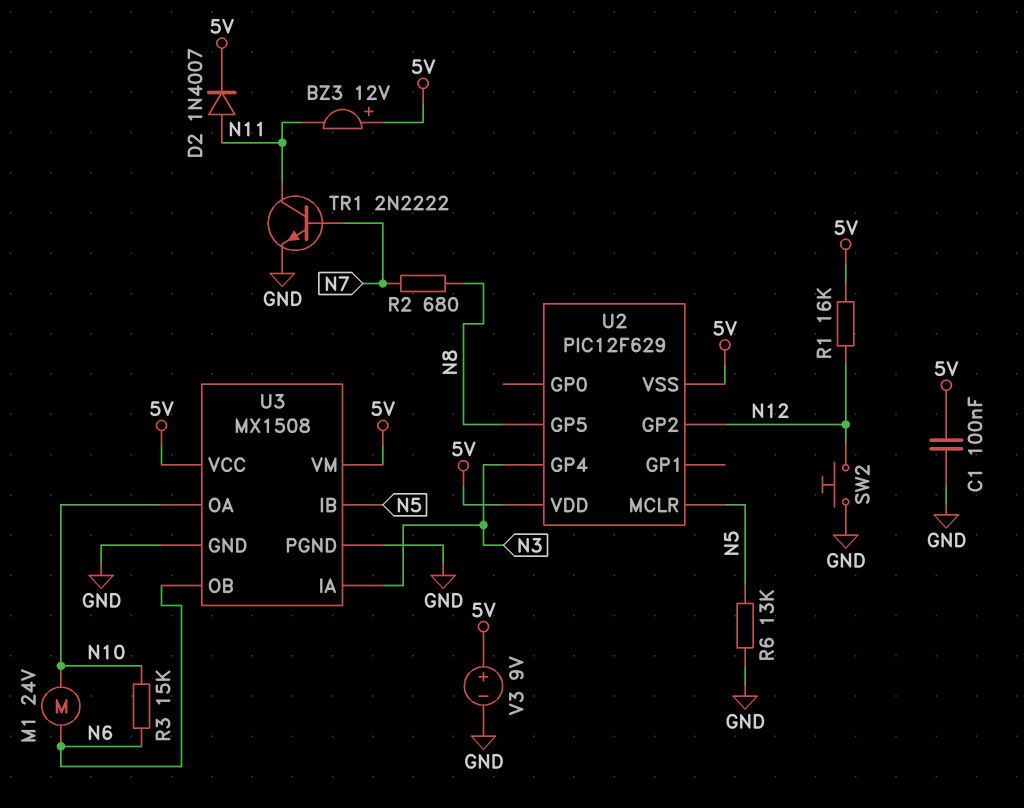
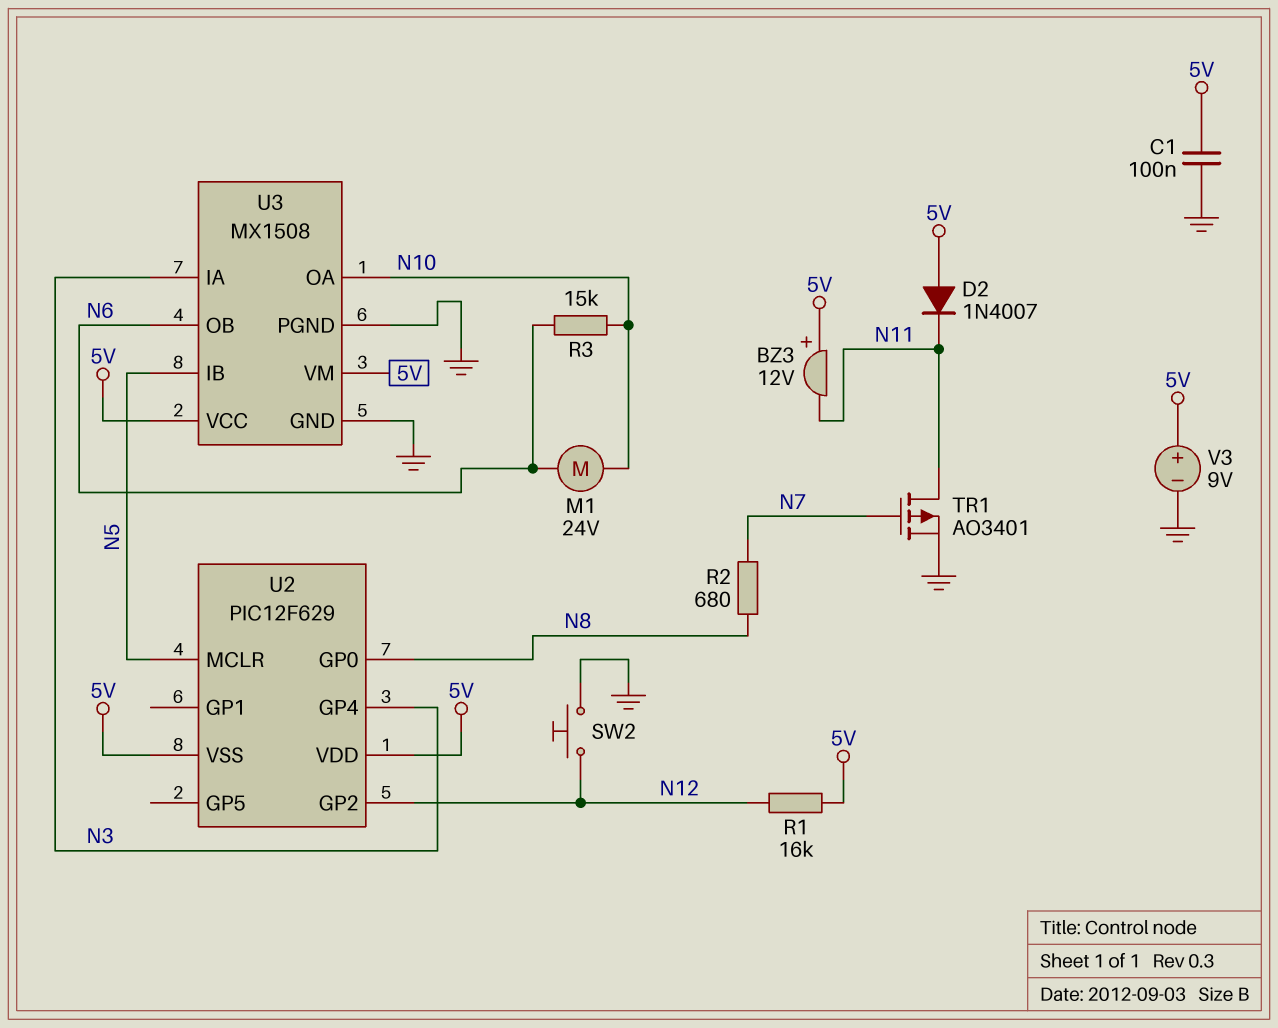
D2: diode 1N4007 (A N11, K 5V) -> diode 1N4007 (A 5V, K N11)
R6: 13k (GND, N5) -> none
TR1: NPN 2N2222 (B N7, C N11, E GND) -> PMOS AO3401 (G N7, D N11, S GND)
U2 pin GP0: none -> N8
U2 pin GP5: N8 -> none

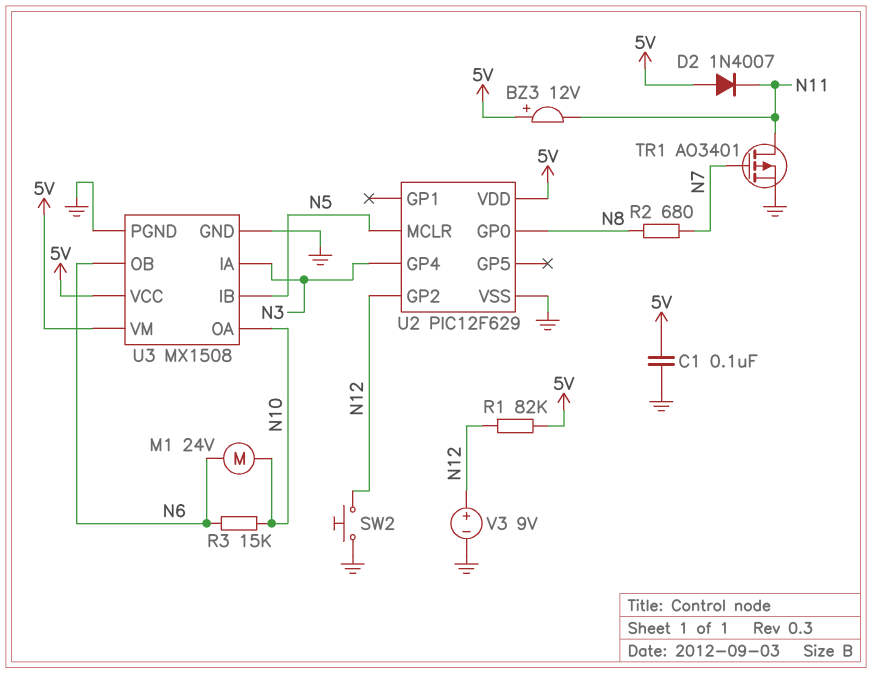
R1: 16k (5V, N12) -> 82k (5V, N12)
U2 pin VSS: 5V -> GND
V3: 9V (plus 5V, minus GND) -> 9V (plus N12, minus GND)

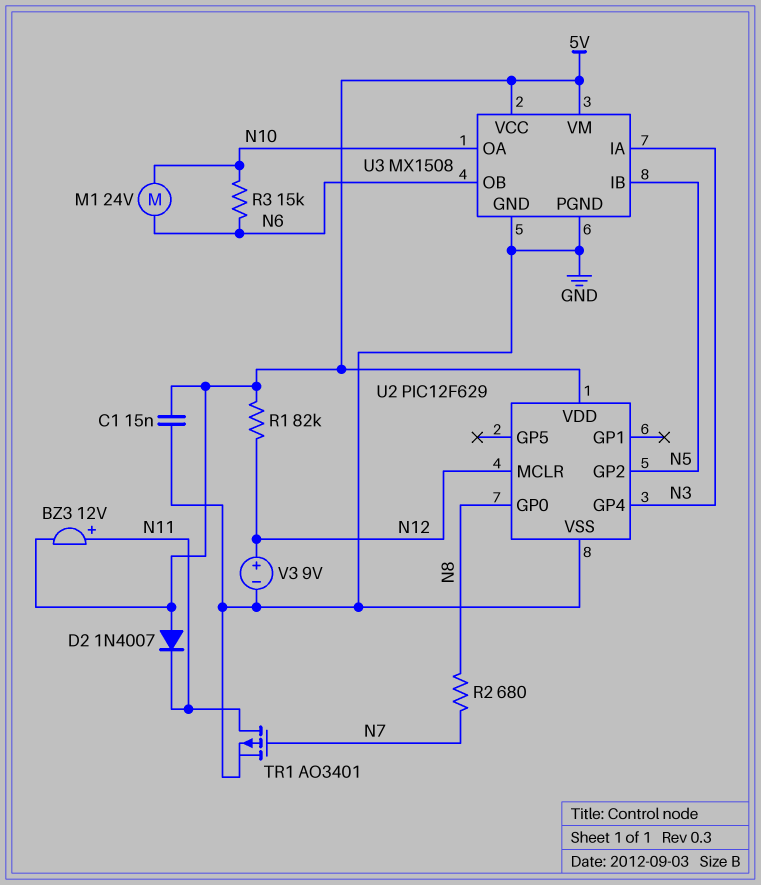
BZ3: buzzer 12V (plus 5V, minus N11) -> buzzer 12V (plus N11, minus 5V)
C1: 100nF (5V, GND) -> 15nF (5V, GND)
SW2: button (GND, N12) -> none
U2 pin GP2: N12 -> N5
U2 pin MCLR: N5 -> N12

